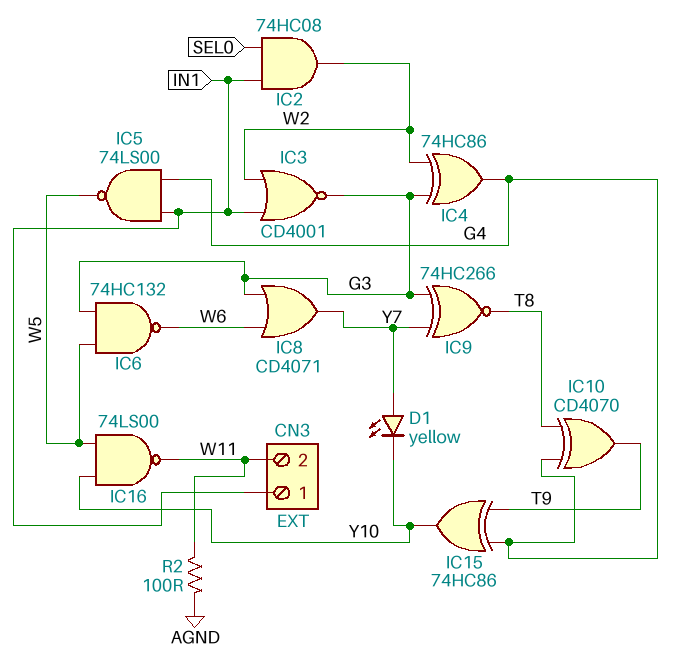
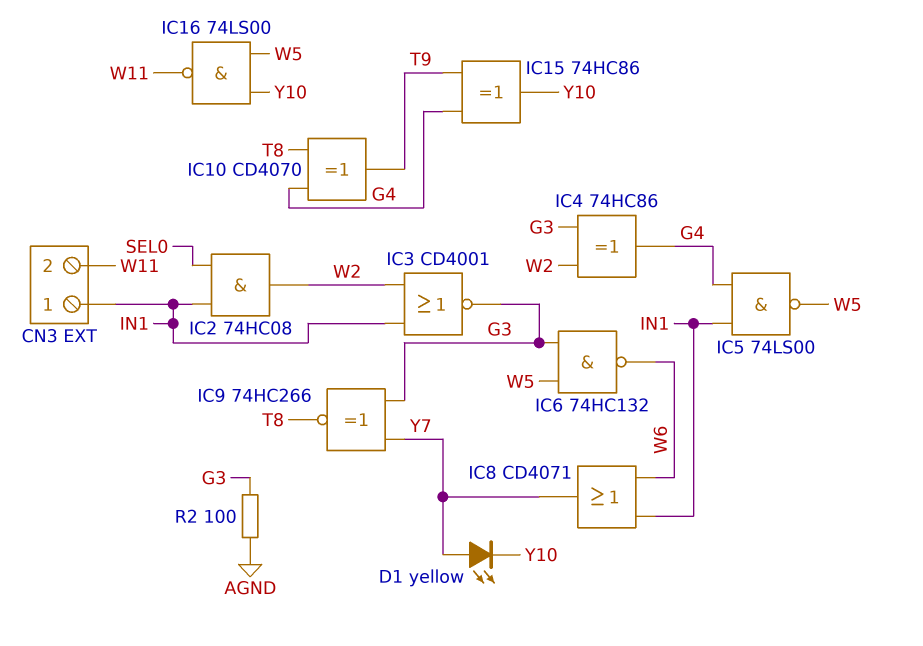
IC8: OR CD4071 (in G3, in W6, out Y7) -> OR CD4071 (in IN1, in W6, out Y7)
R2: 100 (AGND, W11) -> 100 (AGND, G3)

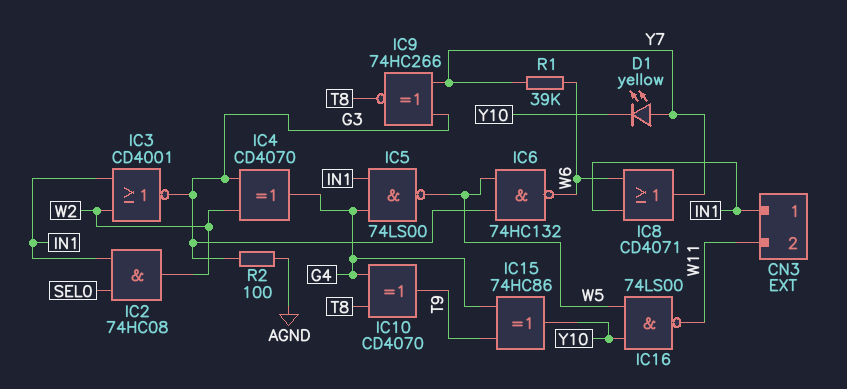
IC4: XOR 74HC86 (in G3, in W2, out G4) -> XOR CD4070 (in G3, in W2, out G4)
R1: none -> 39k (W6, Y7)

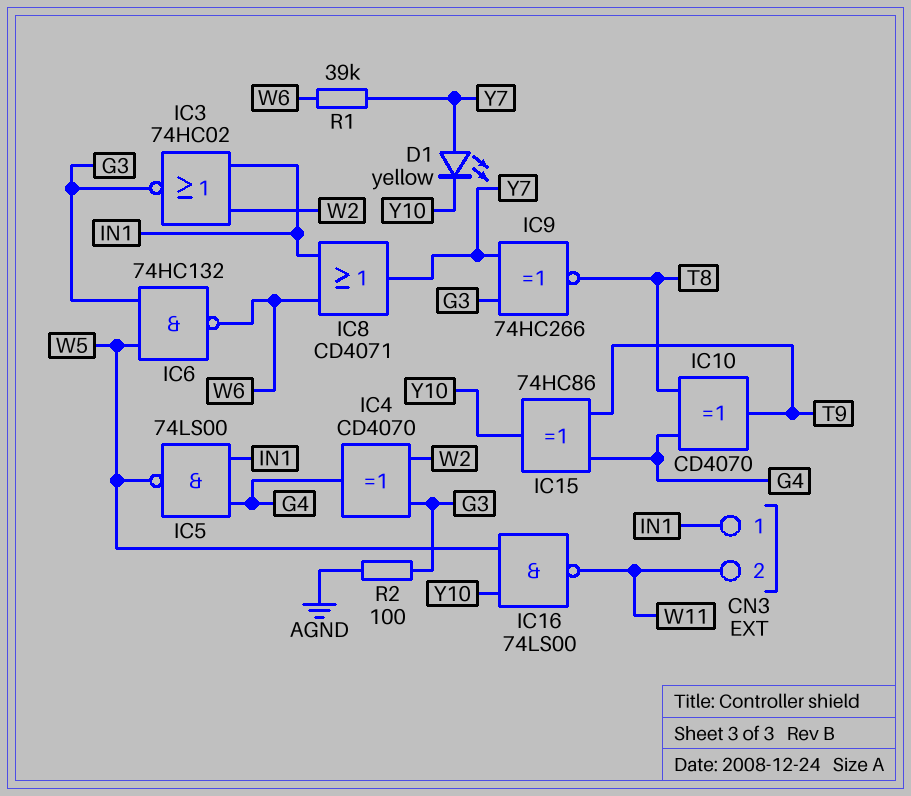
IC2: AND 74HC08 (in IN1, in SEL0, out W2) -> none
IC3: NOR CD4001 (in IN1, in W2, out G3) -> NOR 74HC02 (in IN1, in W2, out G3)

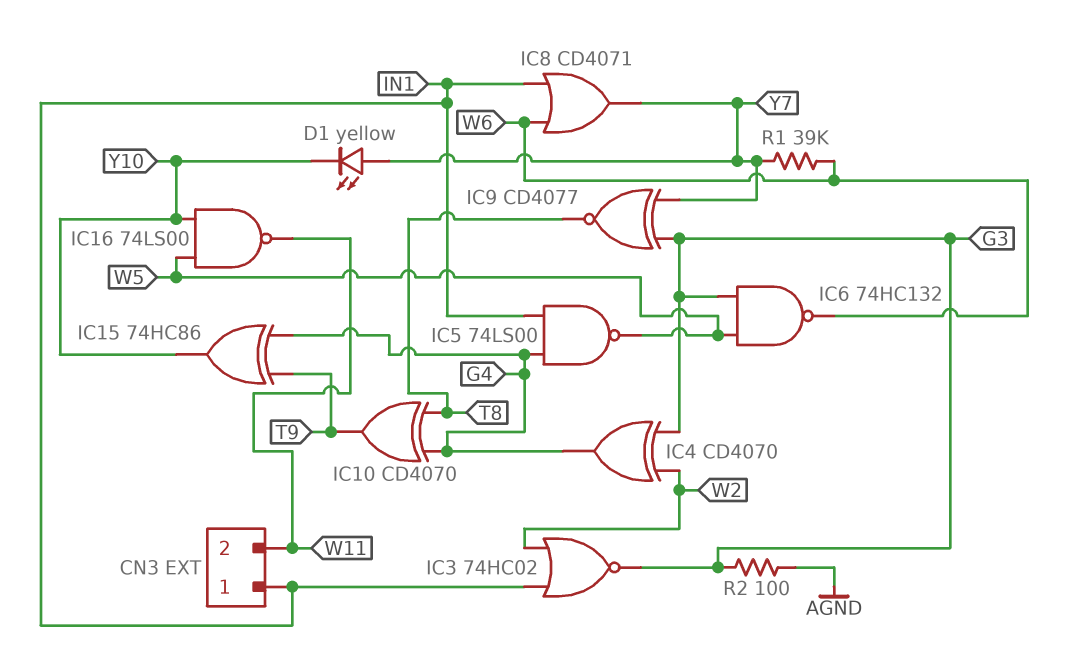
IC9: XNOR 74HC266 (in G3, in Y7, out T8) -> XNOR CD4077 (in G3, in Y7, out T8)

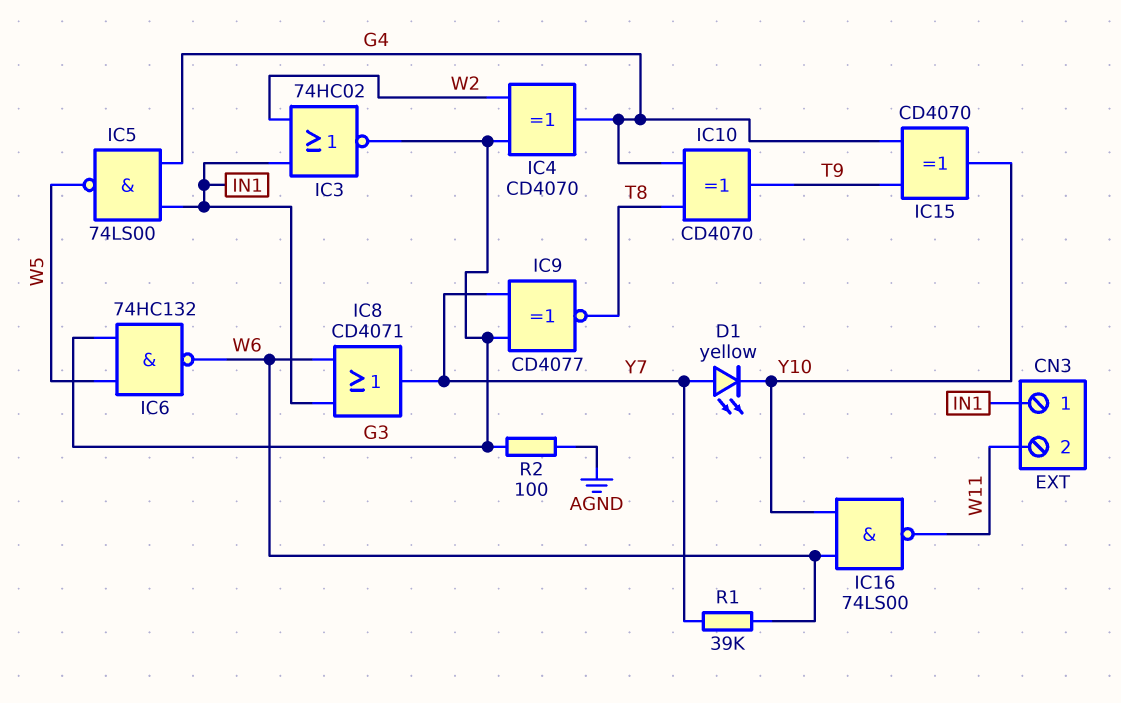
IC15: XOR 74HC86 (in G4, in T9, out Y10) -> XOR CD4070 (in G4, in T9, out Y10)
IC16: NAND 74LS00 (in W5, in Y10, out W11) -> NAND 74LS00 (in W6, in Y10, out W11)

